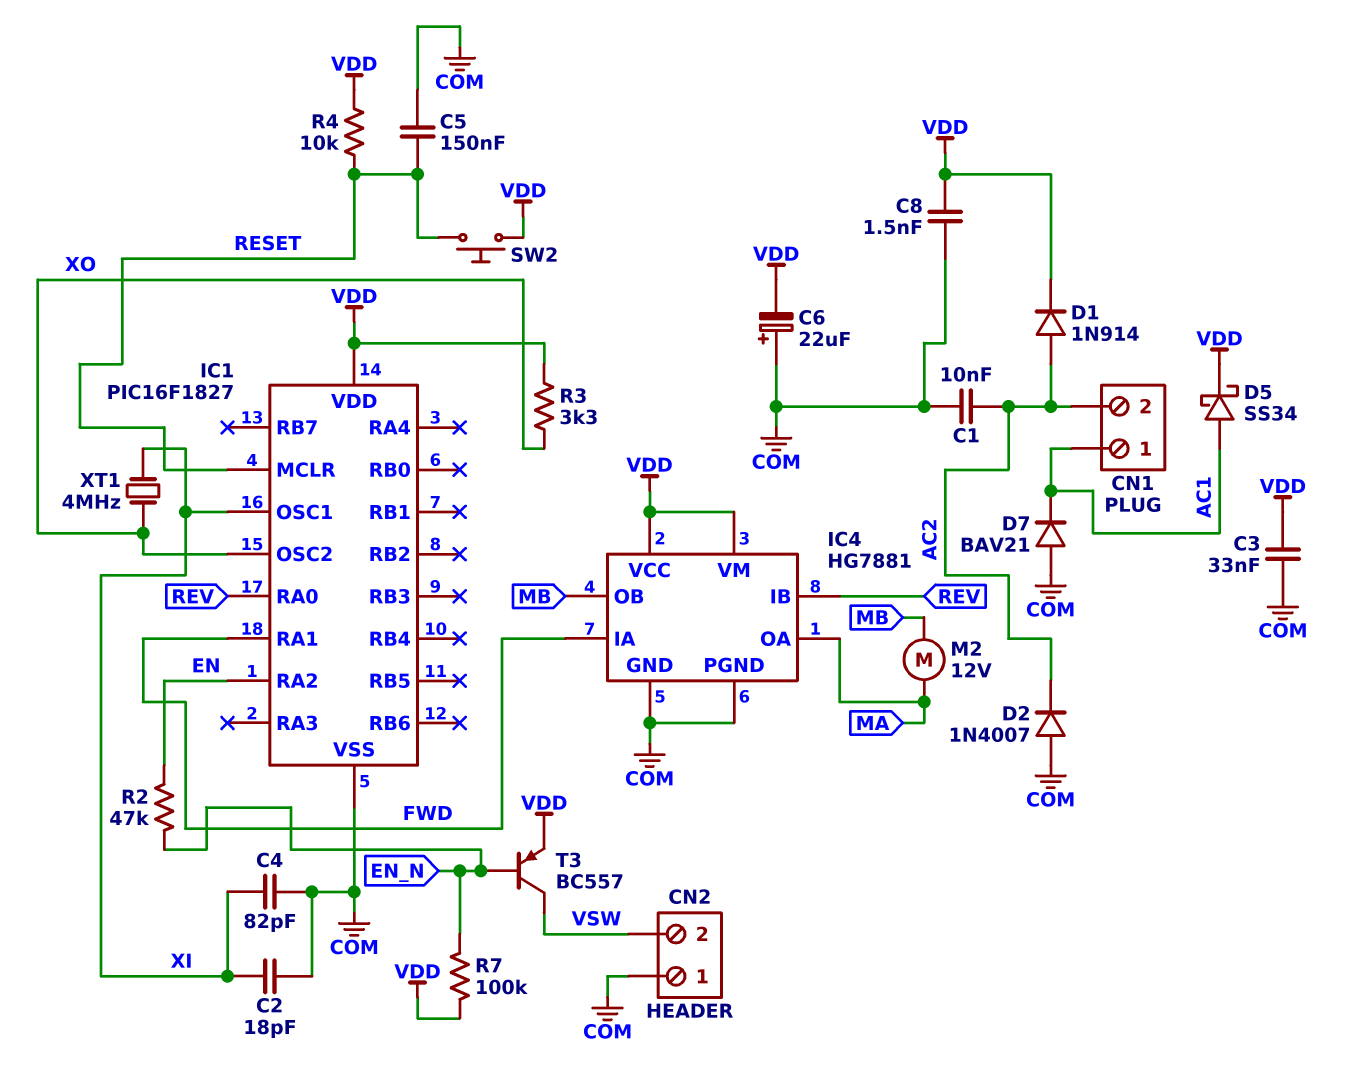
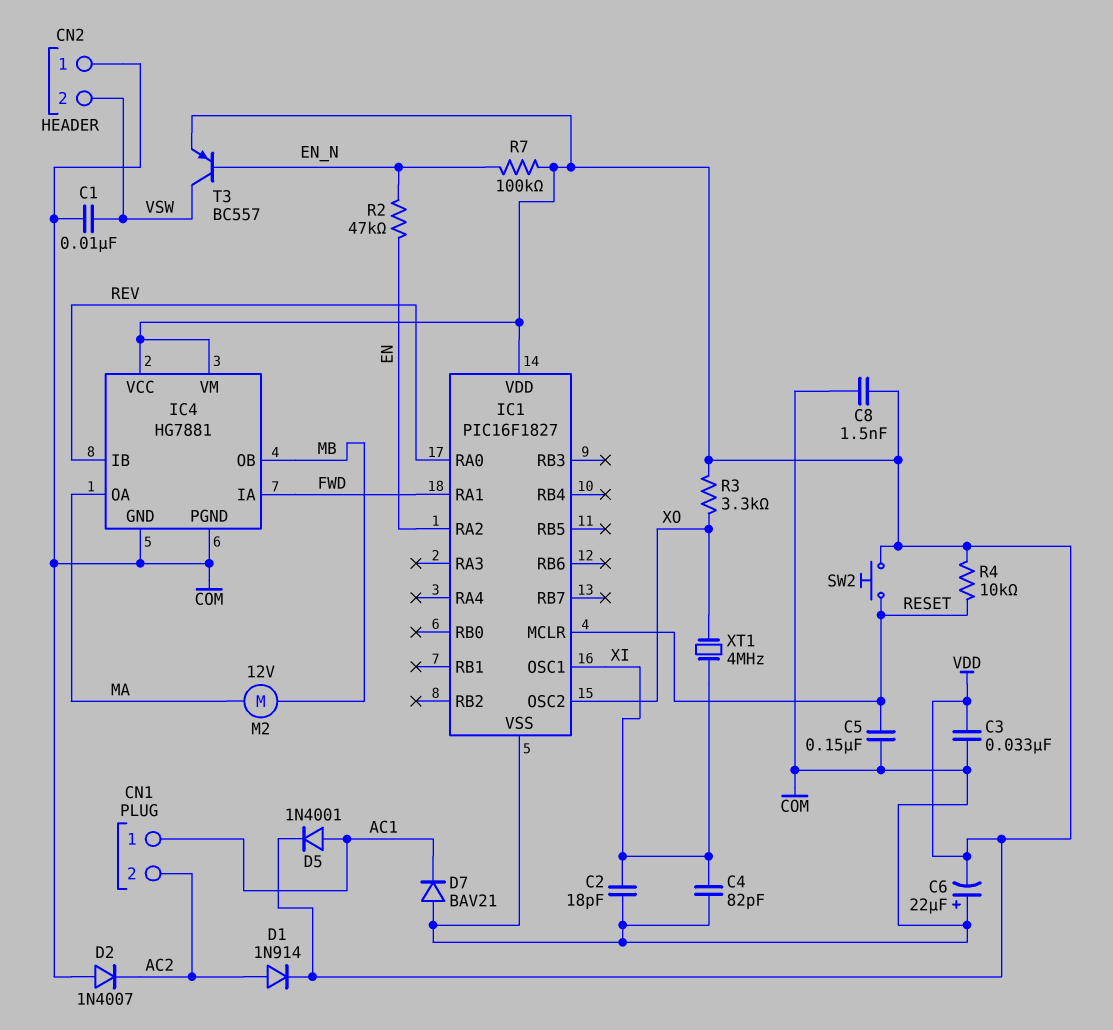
C1: 10nF (AC2, COM) -> 10nF (COM, VSW)
D5: schottky SS34 (A AC1, K VDD) -> diode 1N4001 (A AC1, K VDD)

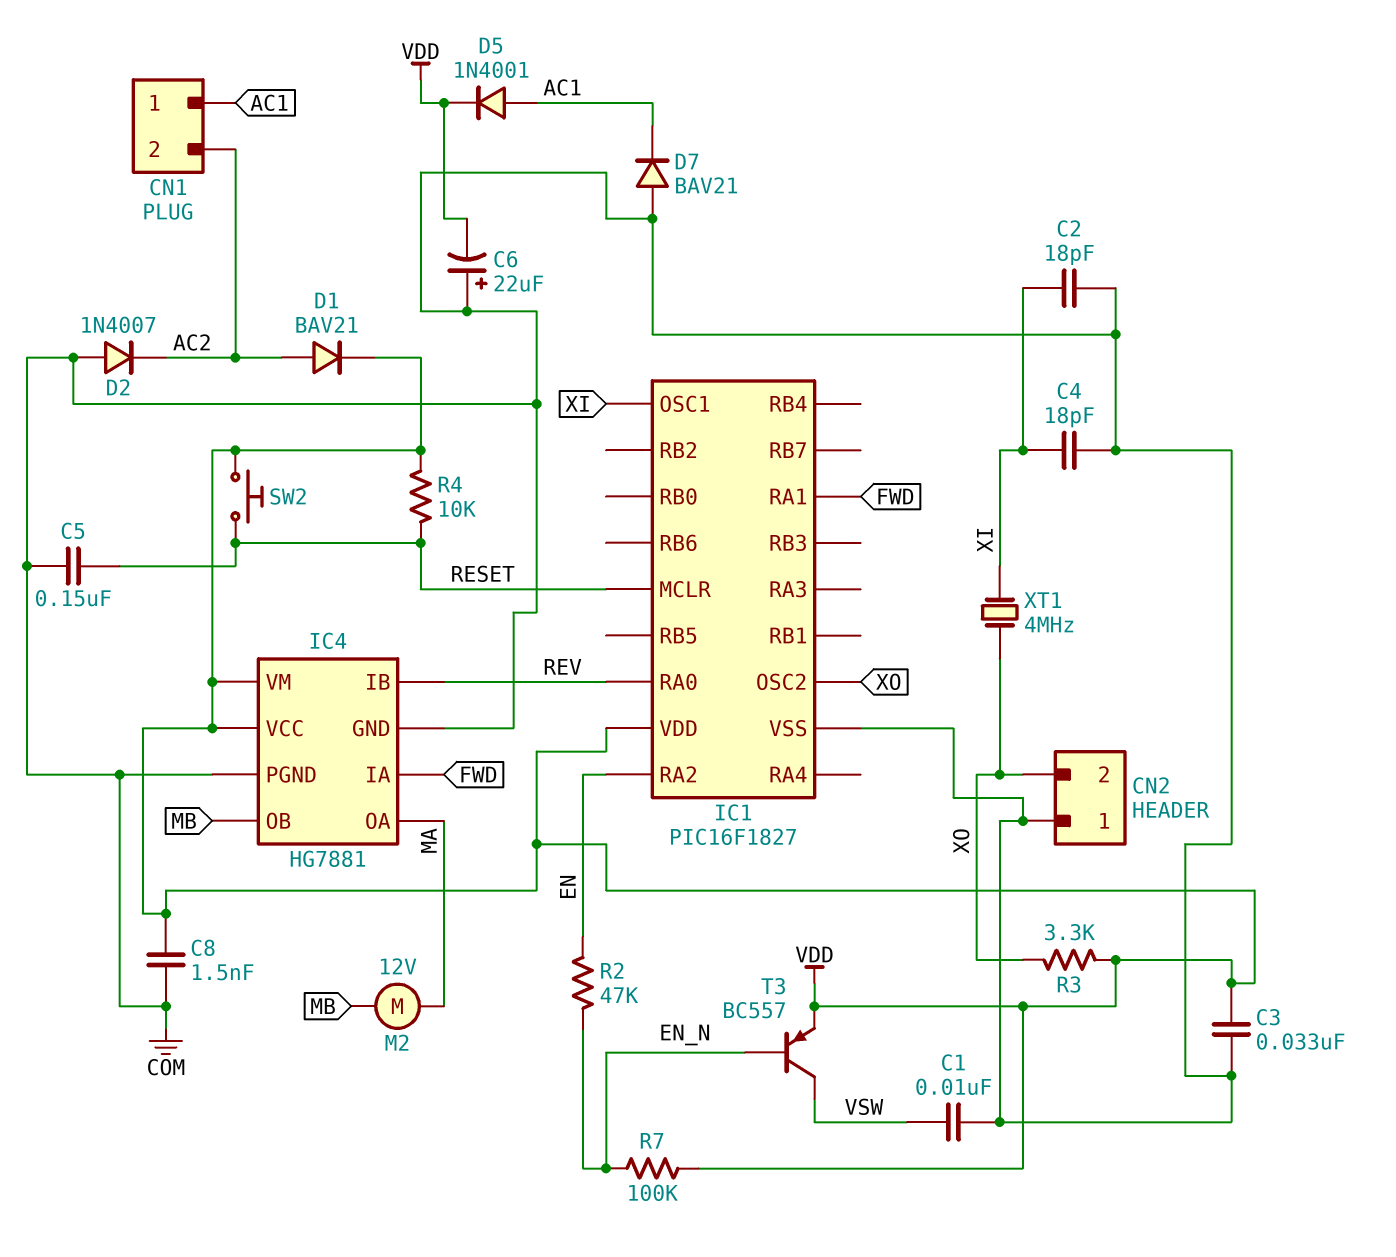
C4: 82pF (COM, XI) -> 18pF (COM, XI)
CN2 pin 2: VSW -> XO
D1: diode 1N914 (A AC2, K VDD) -> diode BAV21 (A AC2, K VDD)

